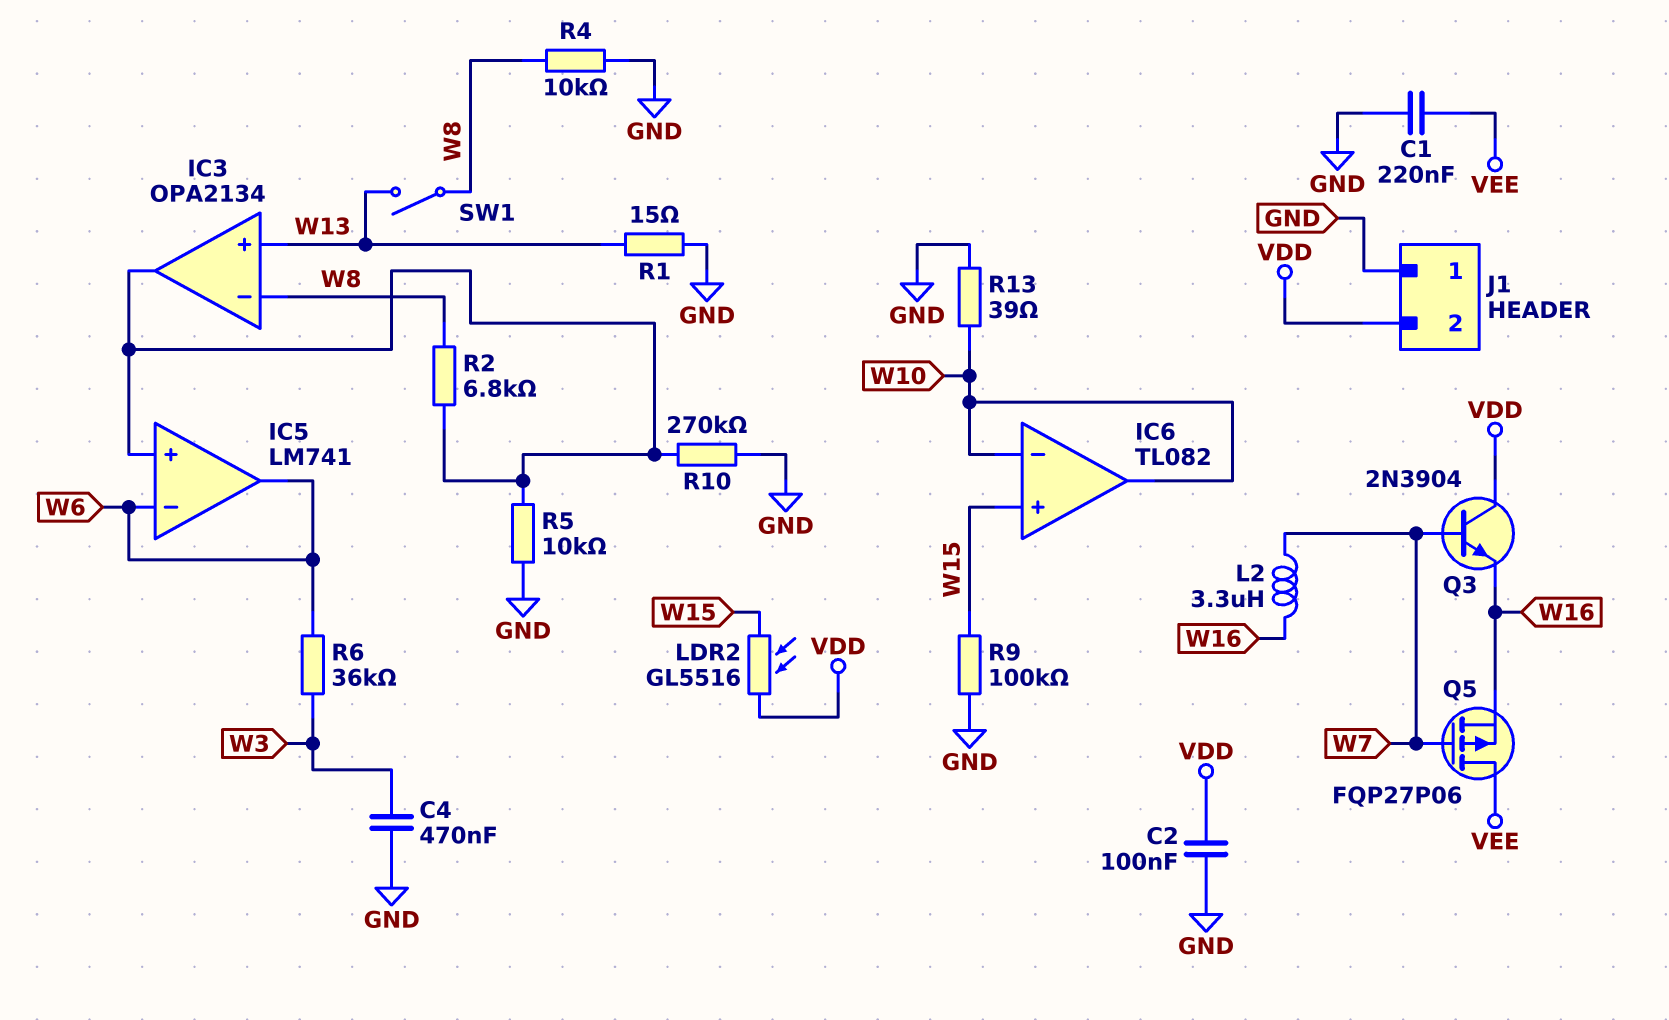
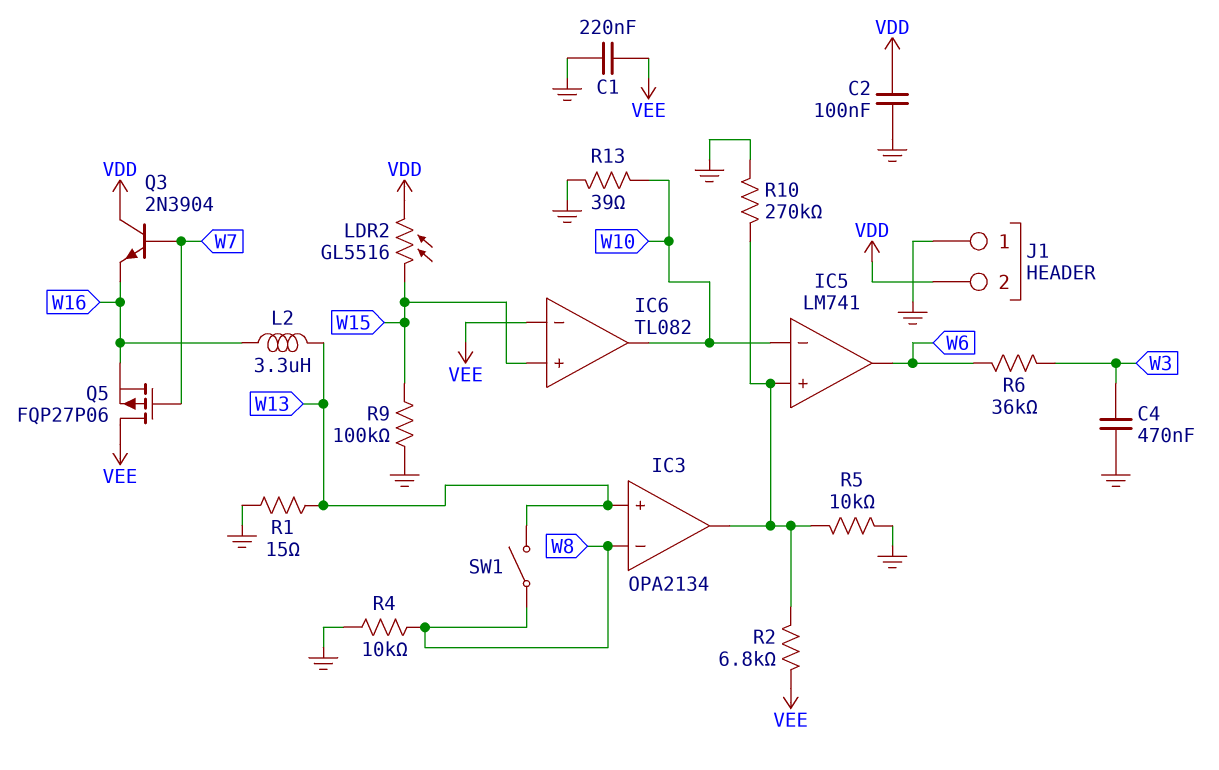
IC5 pin in-: W6 -> W10
IC6 pin in-: W10 -> VEE
L2: 3.3uH (W7, W16) -> 3.3uH (W13, W16)
R2: 6.8k (IC3/out, W8) -> 6.8k (IC3/out, VEE)

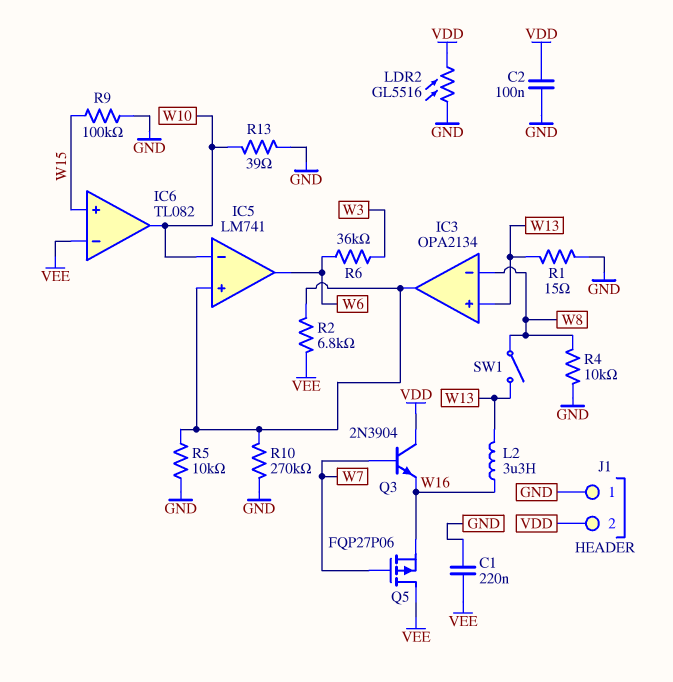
C4: 470nF (GND, W3) -> none
LDR2: GL5516 (VDD, W15) -> GL5516 (GND, VDD)

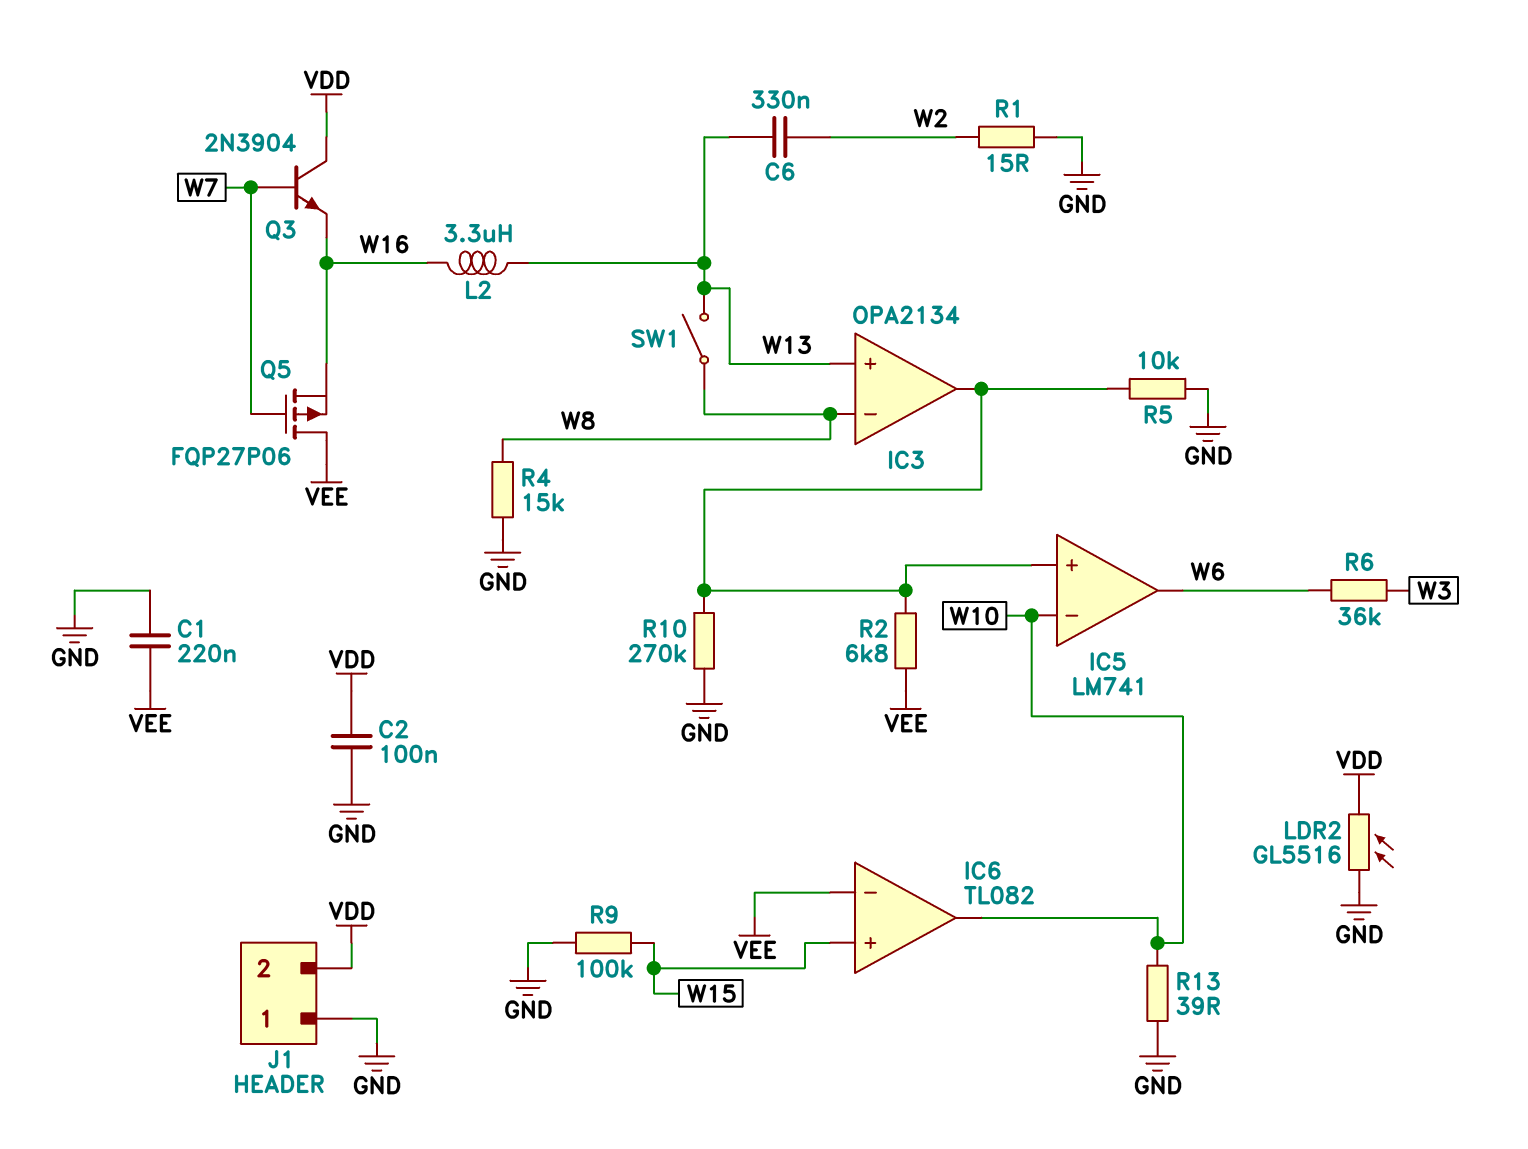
C6: none -> 330nF (W2, W13)
R1: 15 (GND, W13) -> 15 (GND, W2)
R4: 10k (GND, W8) -> 15k (GND, W8)

